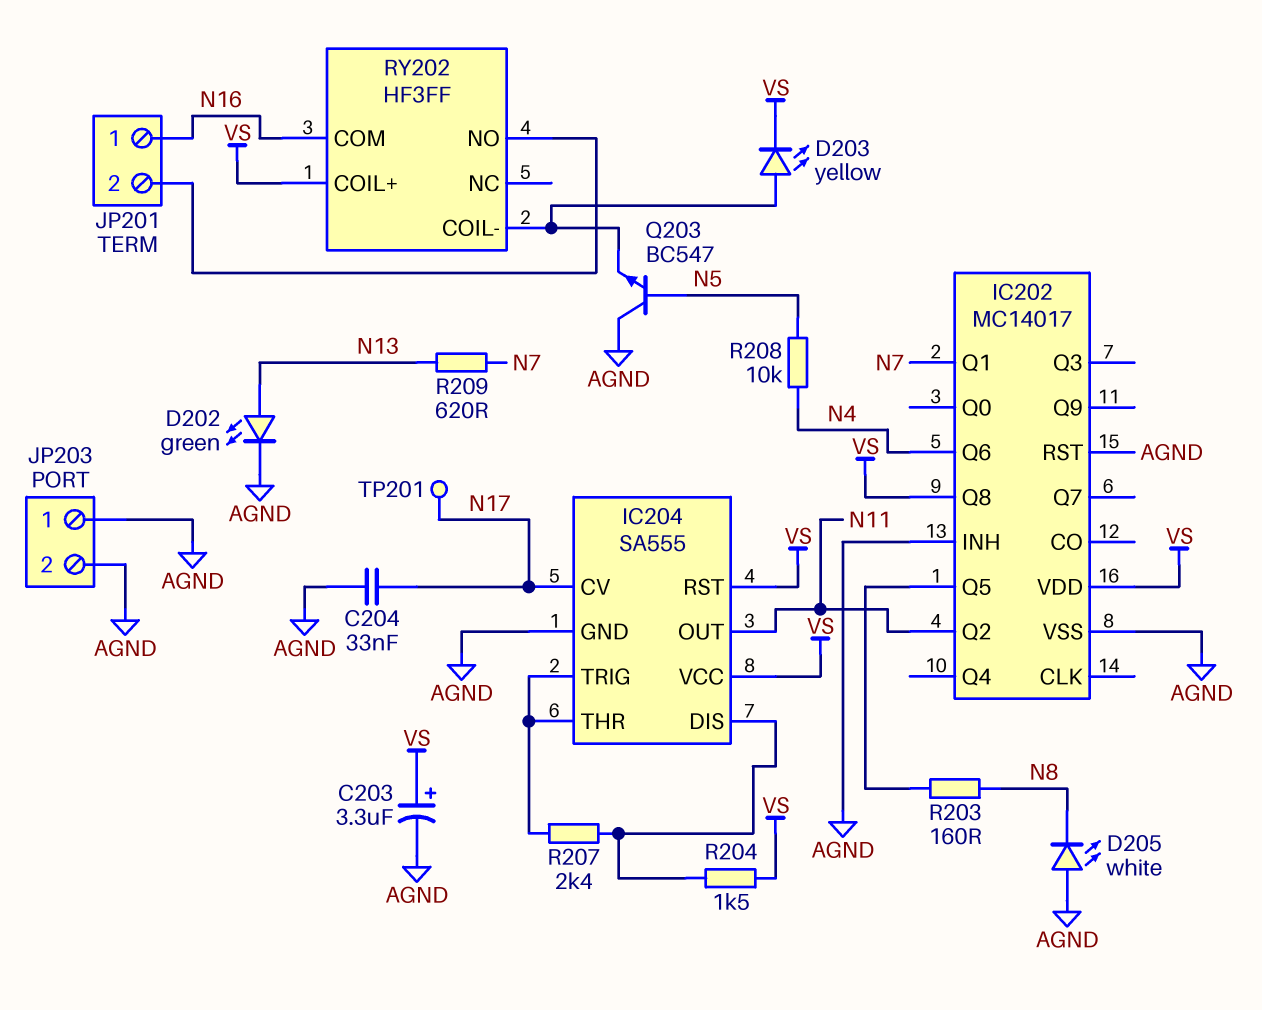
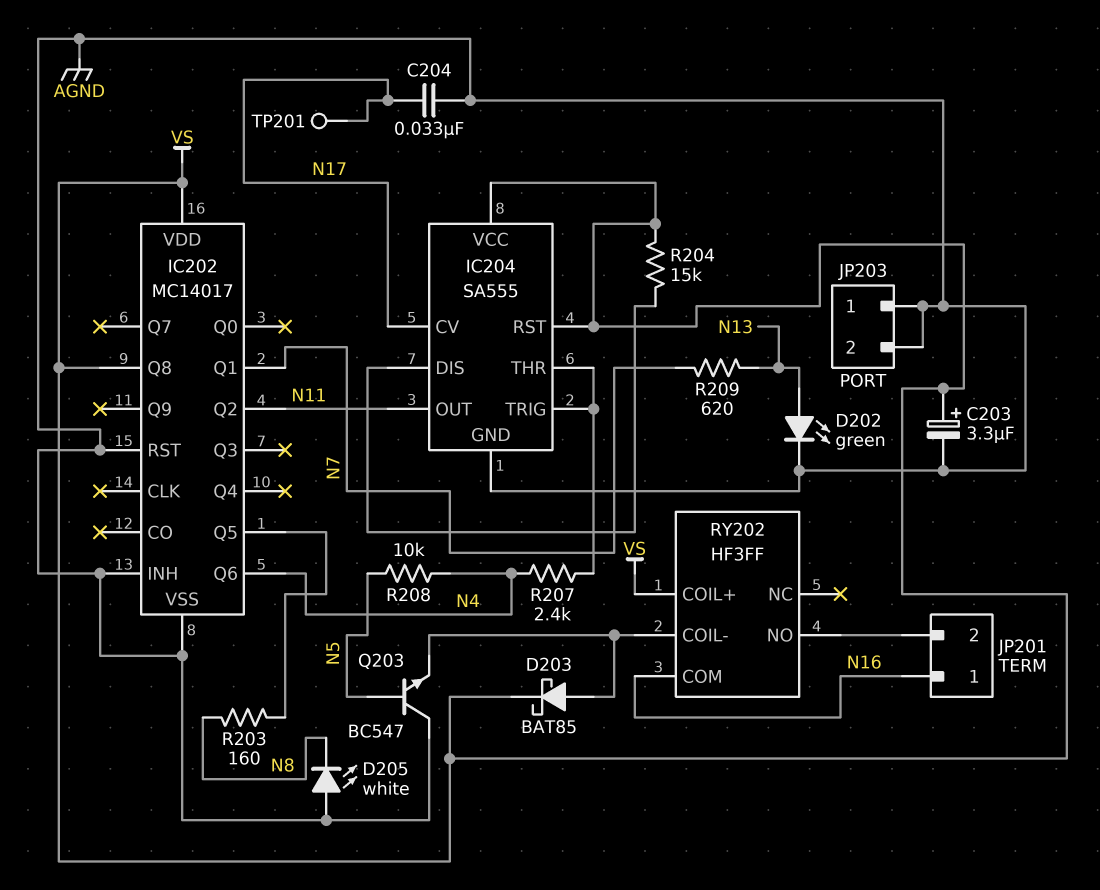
D203: LED yellow (A RY202/COIL-, K VS) -> schottky BAT85 (A RY202/COIL-, K VS)
R204: 1.5k (IC204/DIS, VS) -> 15k (IC204/DIS, VS)
R207: 2.4k (IC204/DIS, IC204/THR) -> 2.4k (IC204/THR, N4)

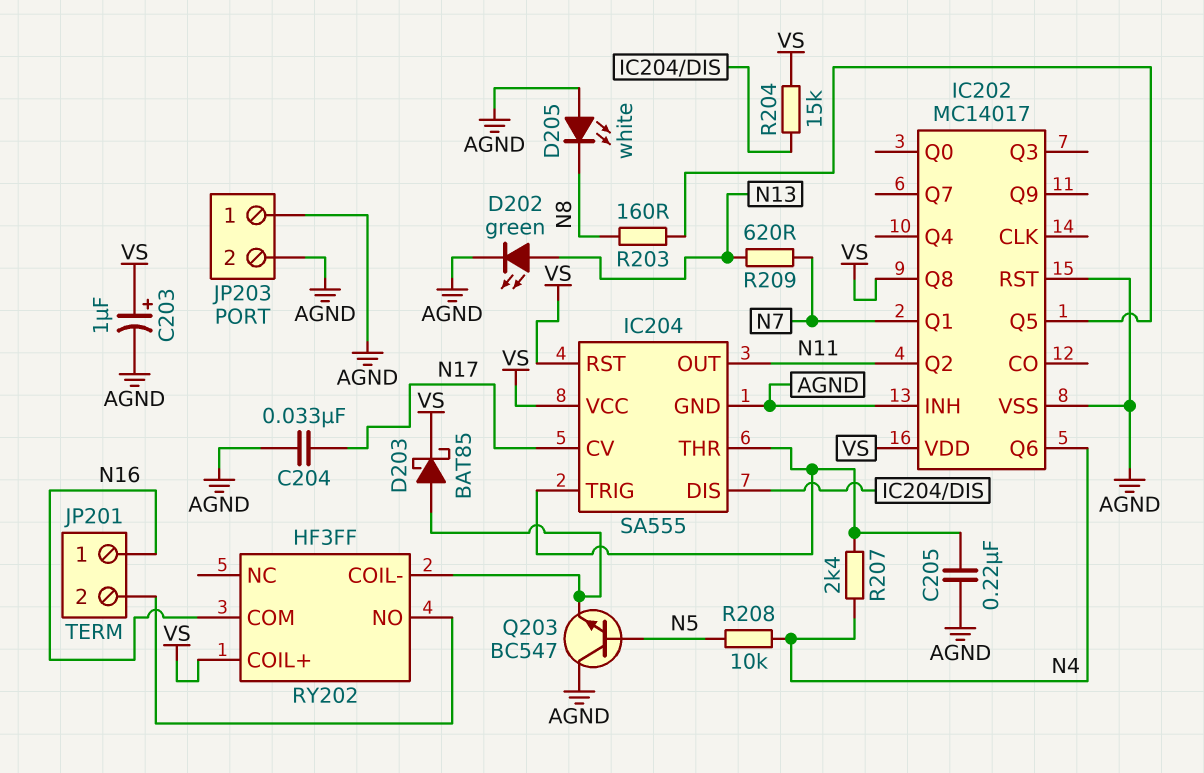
C203: 3.3uF (plus VS, minus AGND) -> 1uF (plus VS, minus AGND)
C205: none -> 220nF (AGND, IC204/THR)
TP201: test point (N17) -> none

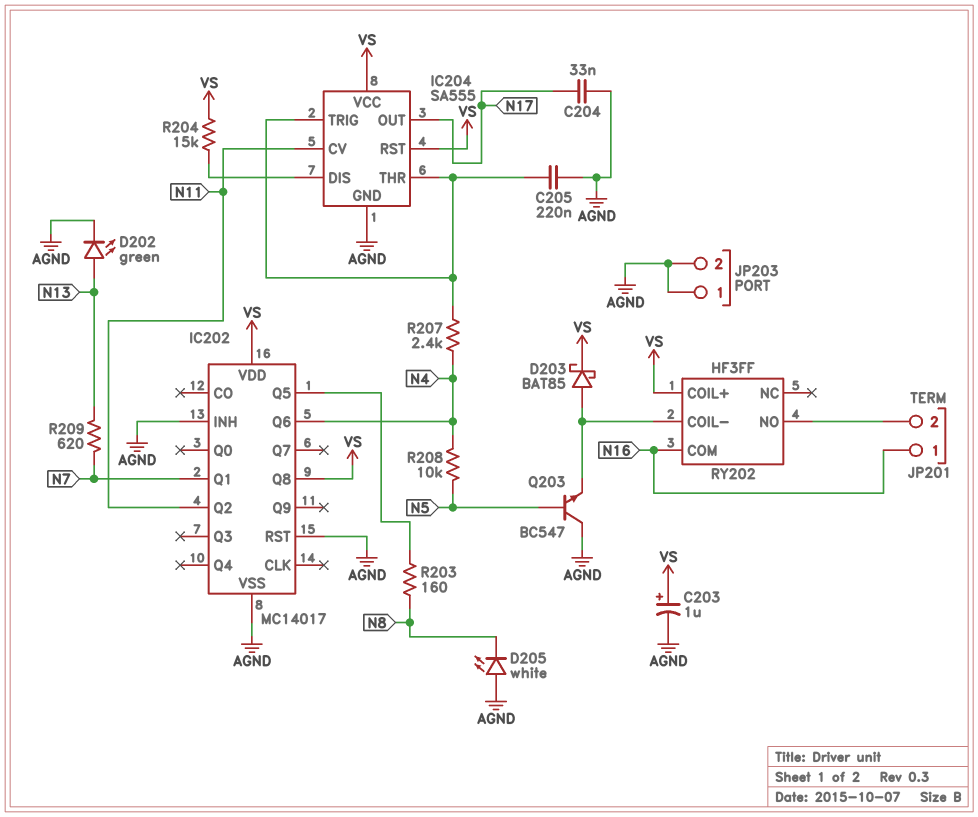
IC204 pin CV: N17 -> N11
IC204 pin OUT: N11 -> N17

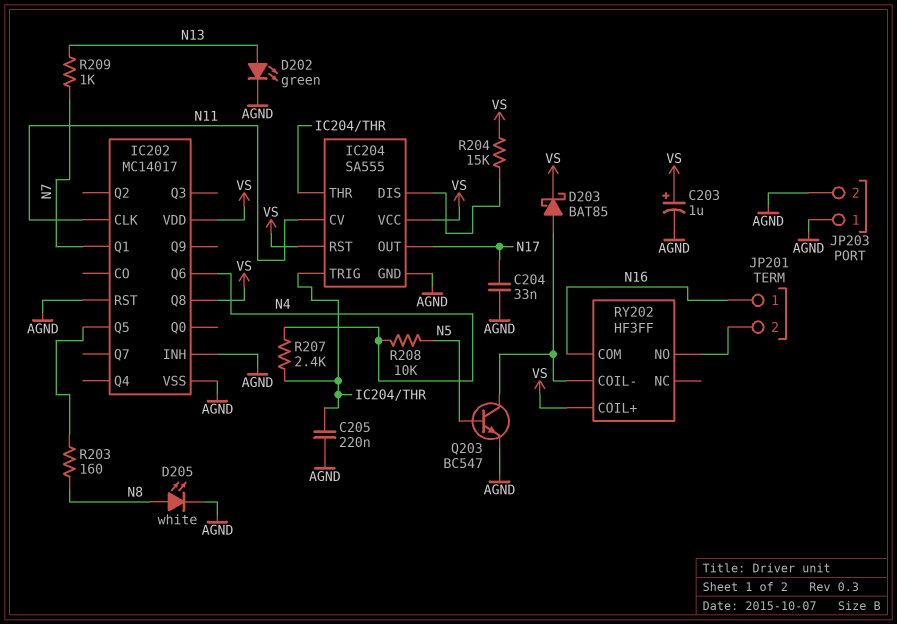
D205: LED white (A AGND, K N8) -> LED white (A N8, K AGND)
IC202 pin CLK: none -> N11
IC202 pin Q2: N11 -> none
Q203: NPN BC547 (B N5, C AGND, E RY202/COIL-) -> NPN BC547 (B N5, C RY202/COIL-, E AGND)
R209: 620 (N7, N13) -> 1k (N7, N13)

